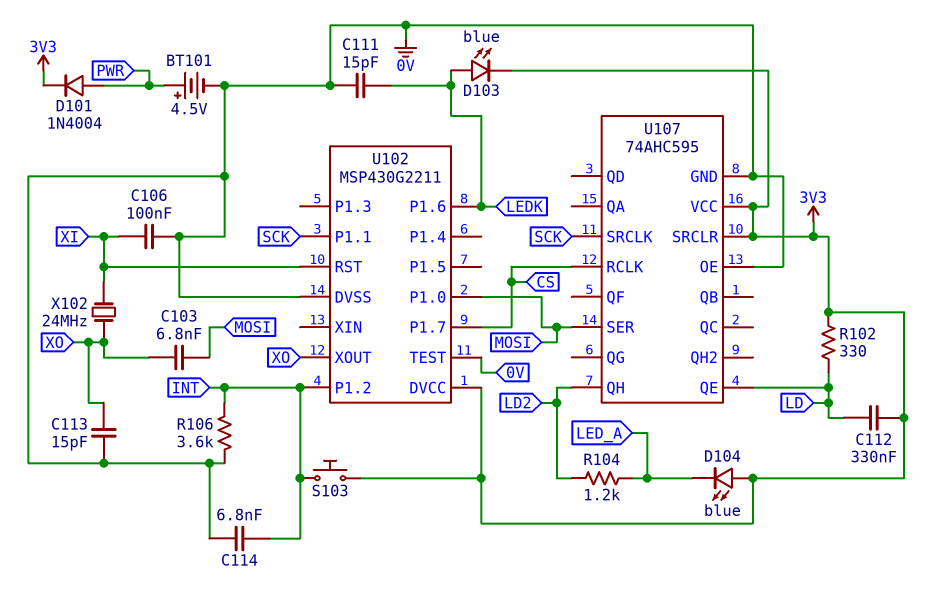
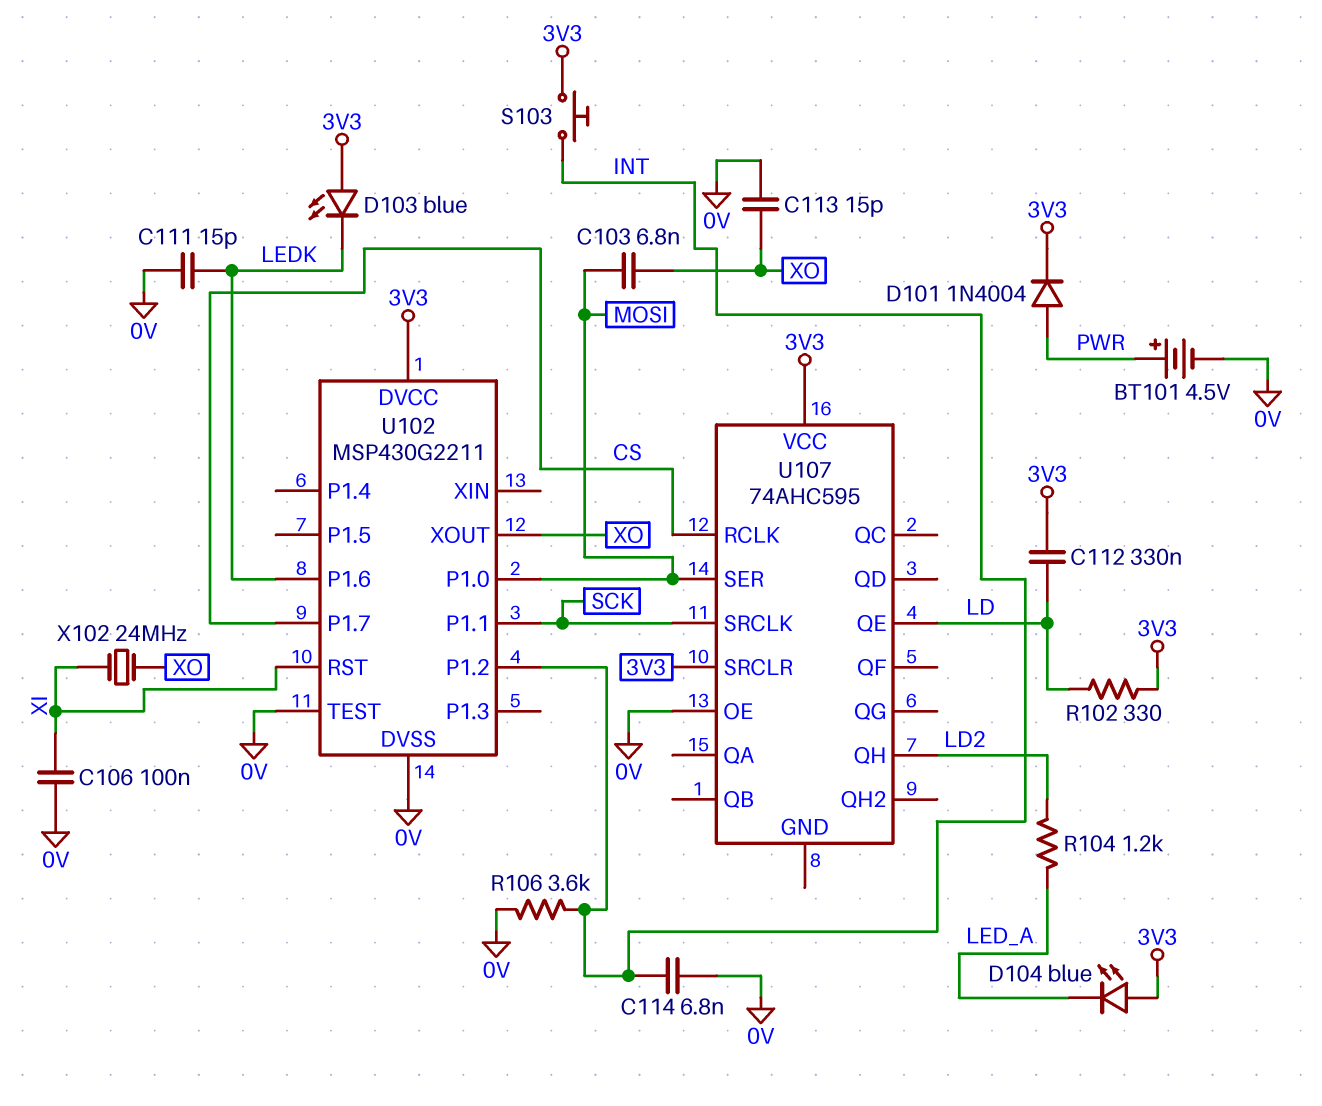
D103: LED blue (A LEDK, K 3V3) -> LED blue (A 3V3, K LEDK)
U107 pin GND: 0V -> none

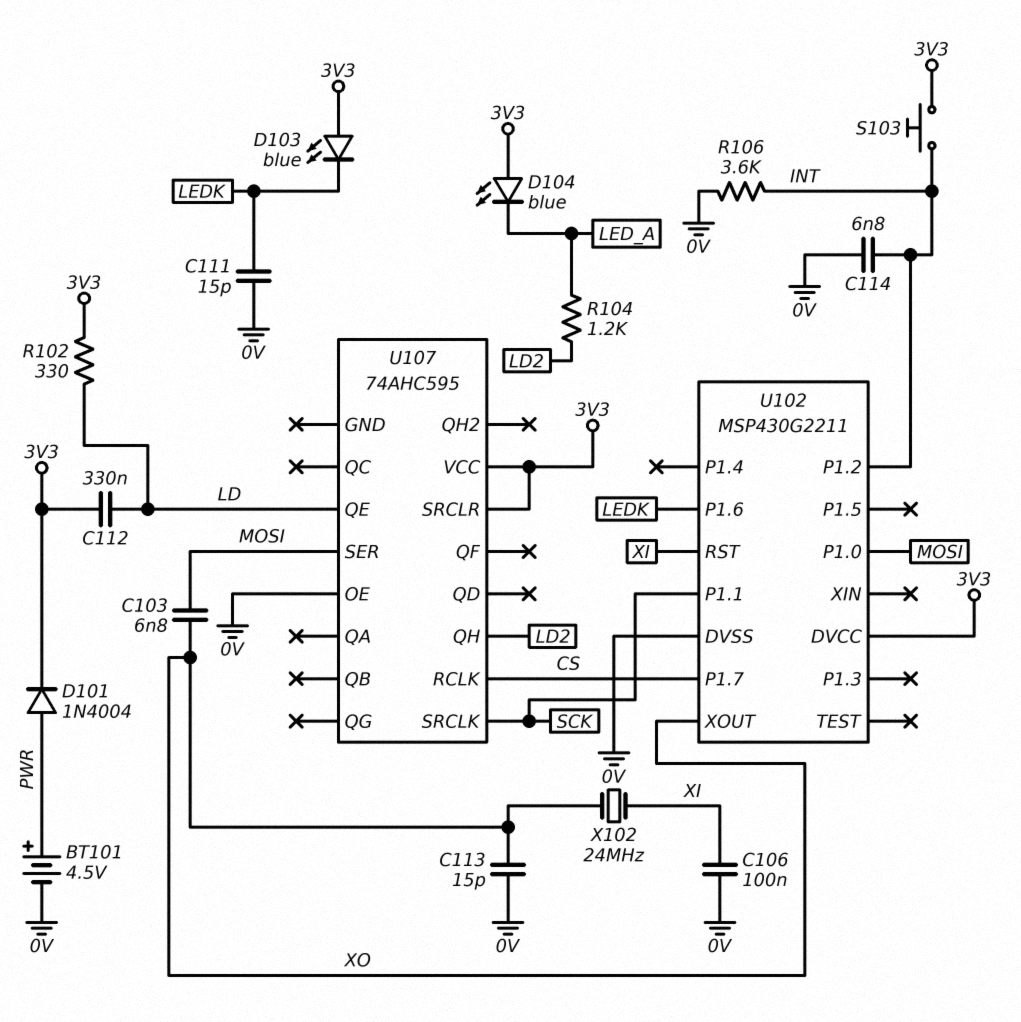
U102 pin TEST: 0V -> none

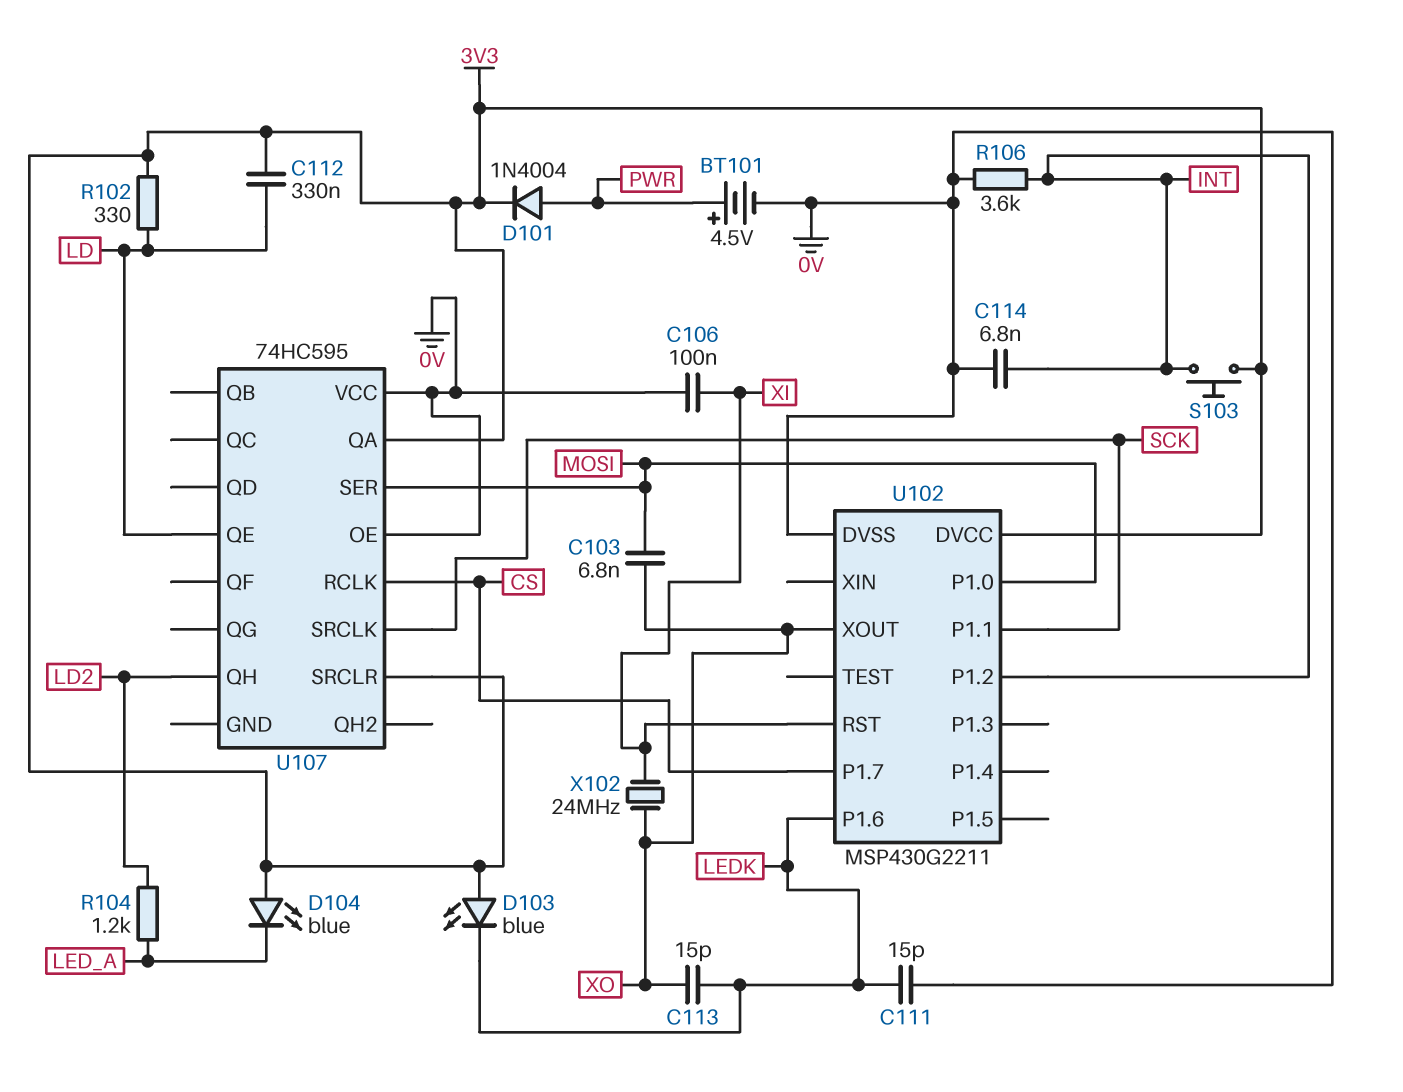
C113: 15pF (0V, XO) -> 15pF (LEDK, XO)
U107: 74AHC595 -> 74HC595
U107 pin QA: none -> 3V3
U107 pin VCC: 3V3 -> 0V

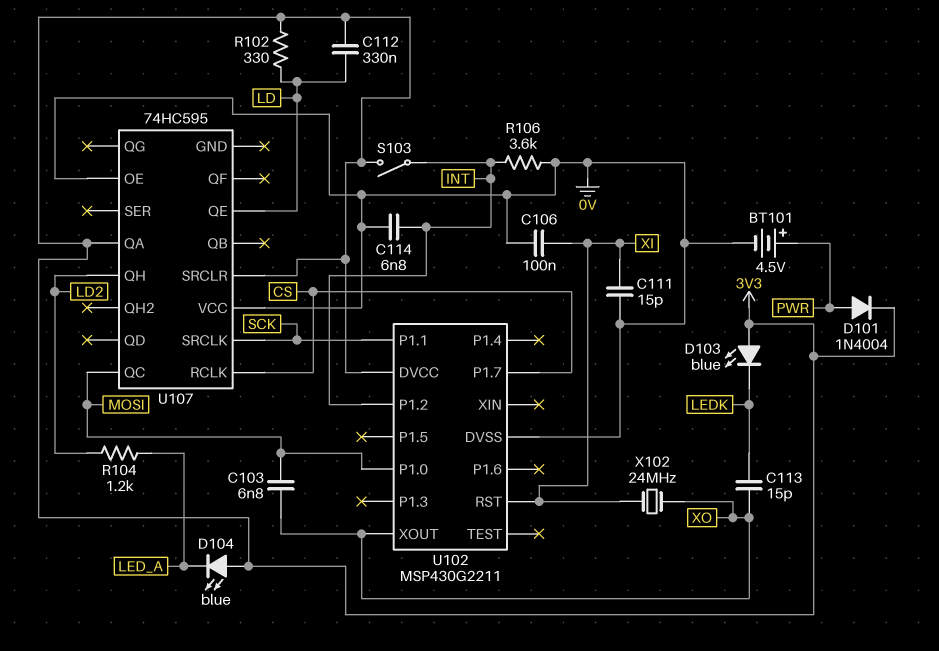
C111: 15pF (0V, LEDK) -> 15pF (0V, XI)
S103: button (3V3, INT) -> switch (3V3, INT)
U102 pin P1.6: LEDK -> none
U107 pin QC: none -> MOSI
U107 pin SER: MOSI -> none

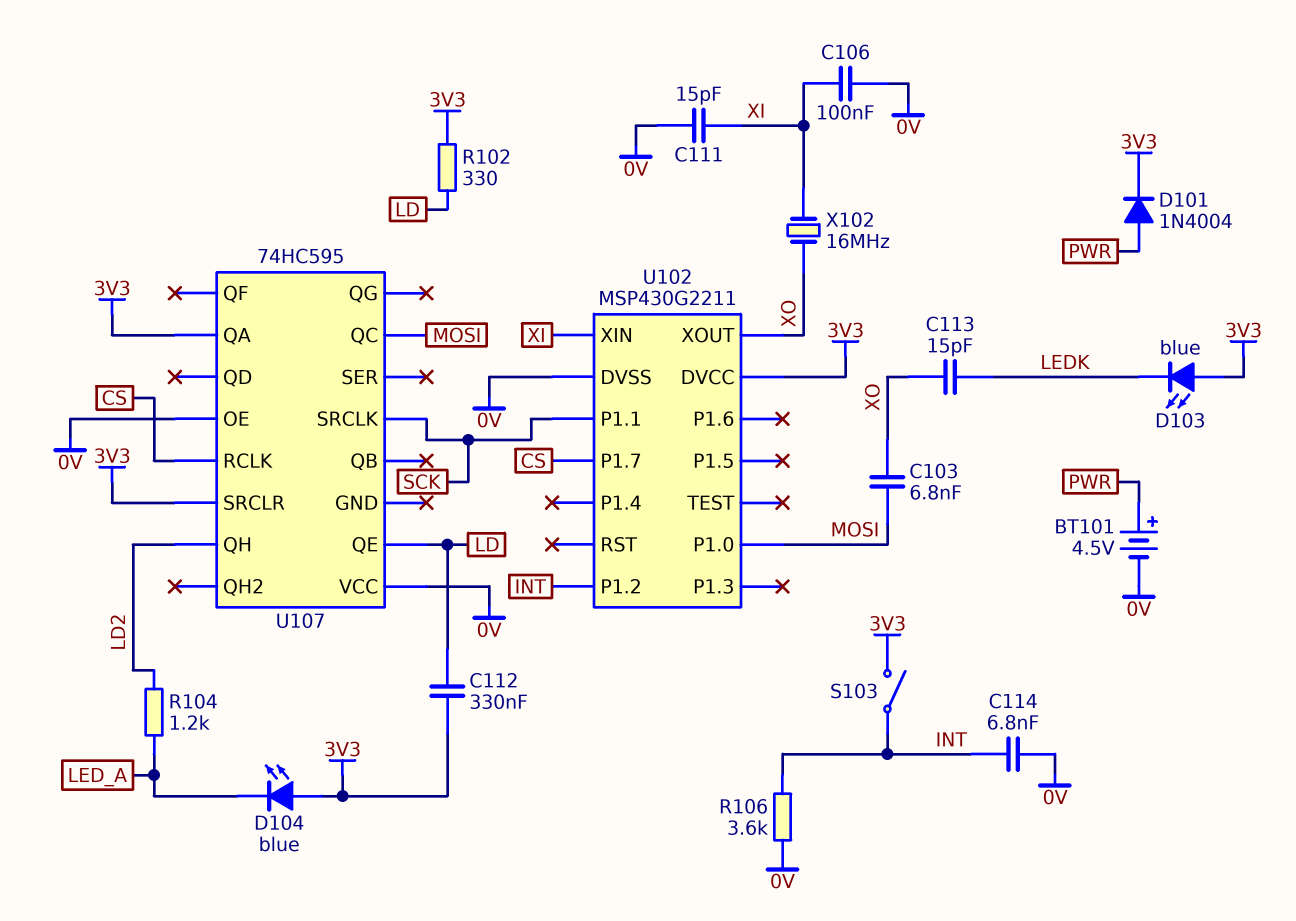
U102 pin RST: XI -> none
U102 pin XIN: none -> XI
X102: 24MHz (XI, XO) -> 16MHz (XI, XO)

